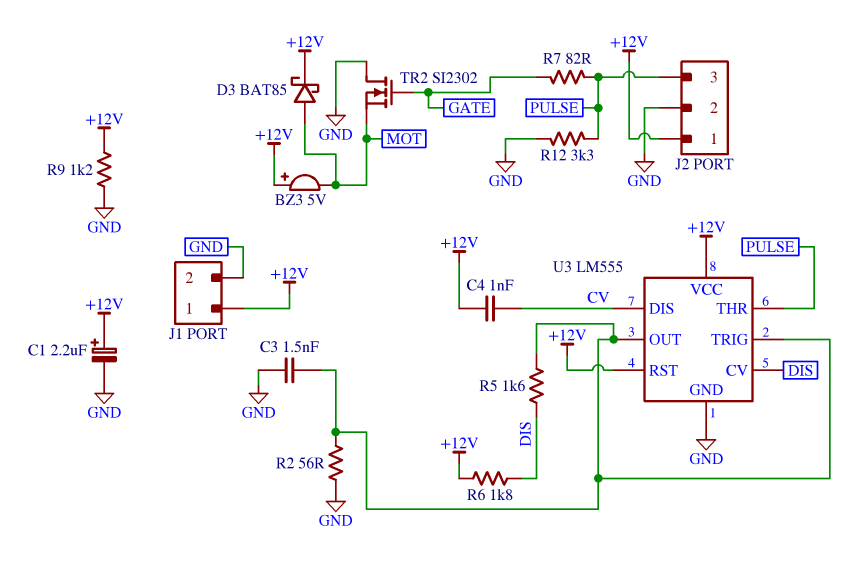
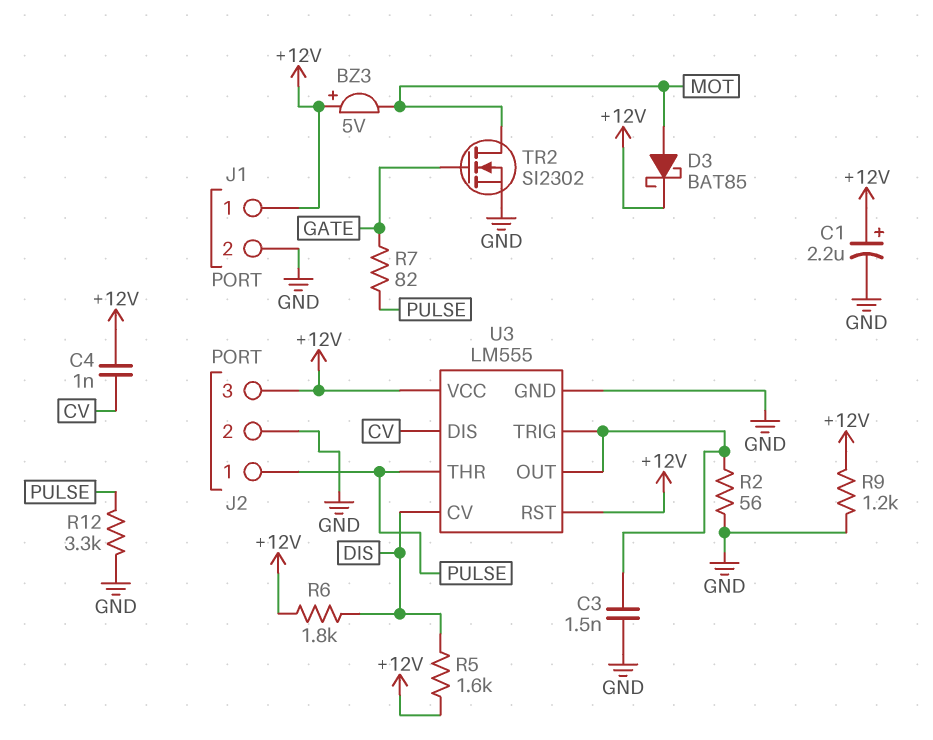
J2 pin 1: +12V -> PULSE
J2 pin 3: PULSE -> +12V
R5: 1.6k (DIS, U3/OUT) -> 1.6k (+12V, DIS)
TR2: NMOS SI2302 (G GATE, D GND, S MOT) -> NMOS SI2302 (G GATE, D MOT, S GND)

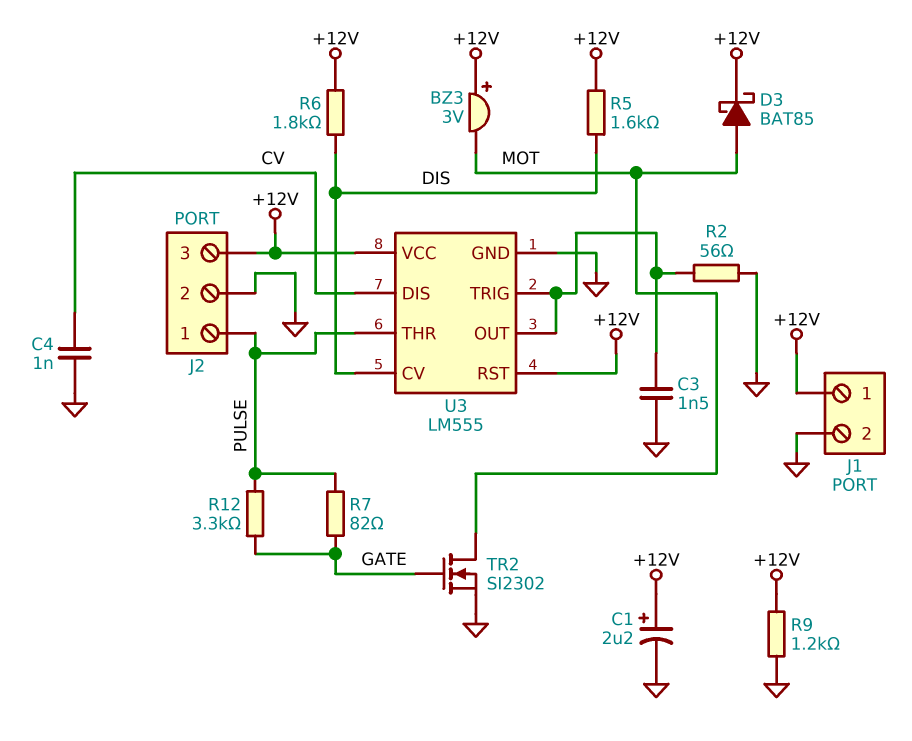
BZ3: buzzer 5V (plus +12V, minus MOT) -> buzzer 3V (plus +12V, minus MOT)
C4: 1nF (+12V, CV) -> 1nF (CV, GND)
R12: 3.3k (GND, PULSE) -> 3.3k (GATE, PULSE)

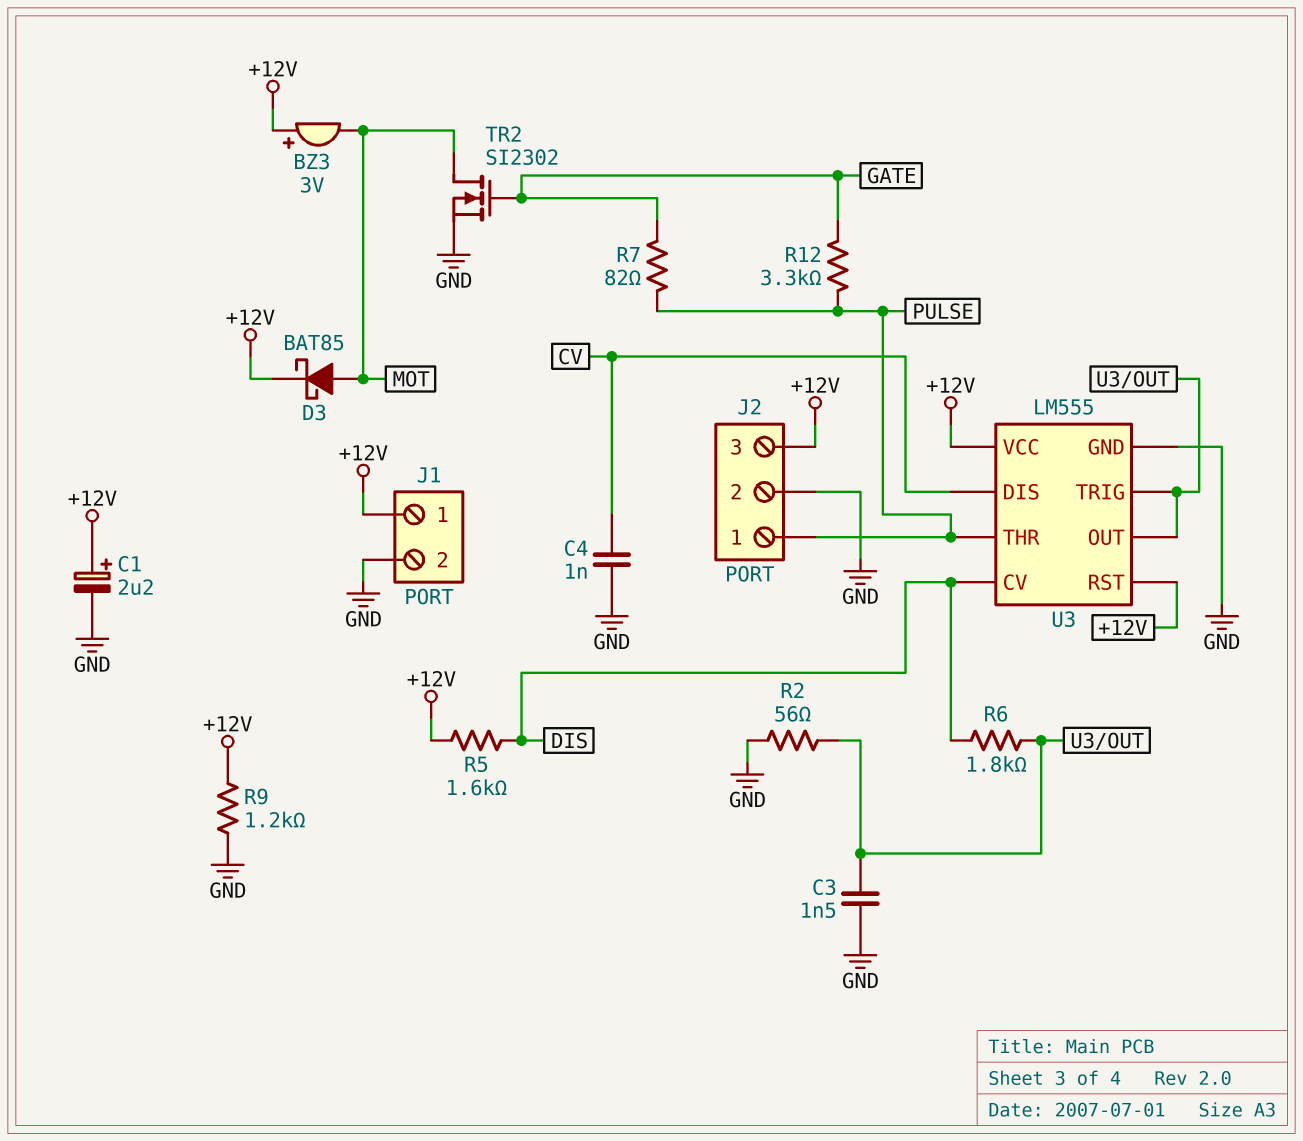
R6: 1.8k (+12V, DIS) -> 1.8k (DIS, U3/OUT)

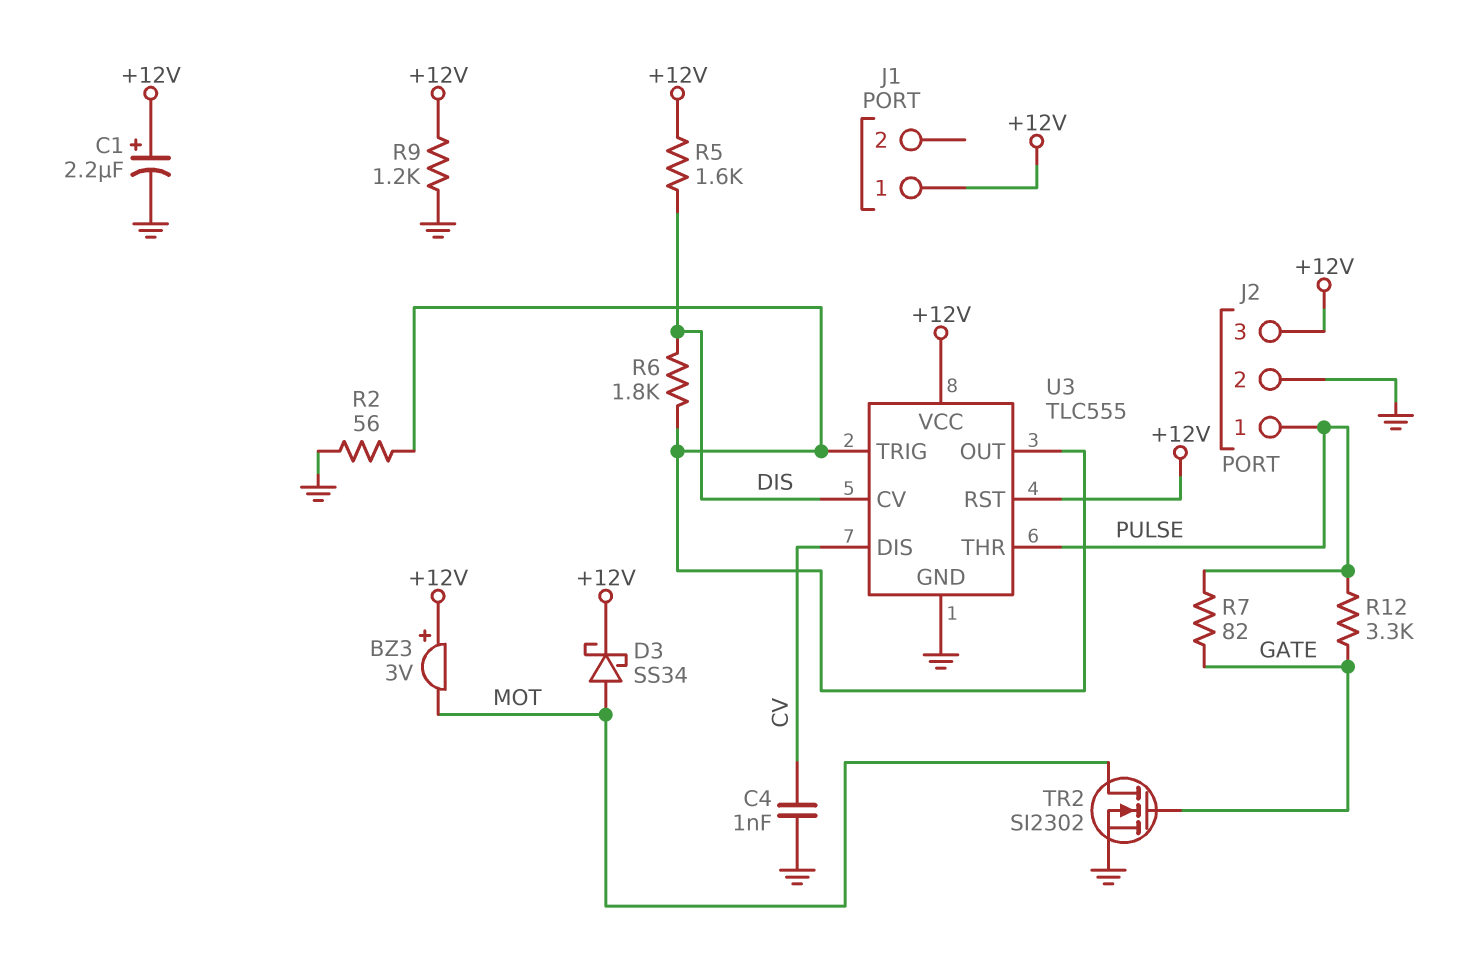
C3: 1.5nF (GND, U3/OUT) -> none
D3: schottky BAT85 (A MOT, K +12V) -> schottky SS34 (A MOT, K +12V)
J1 pin 2: GND -> none
U3: LM555 -> TLC555

